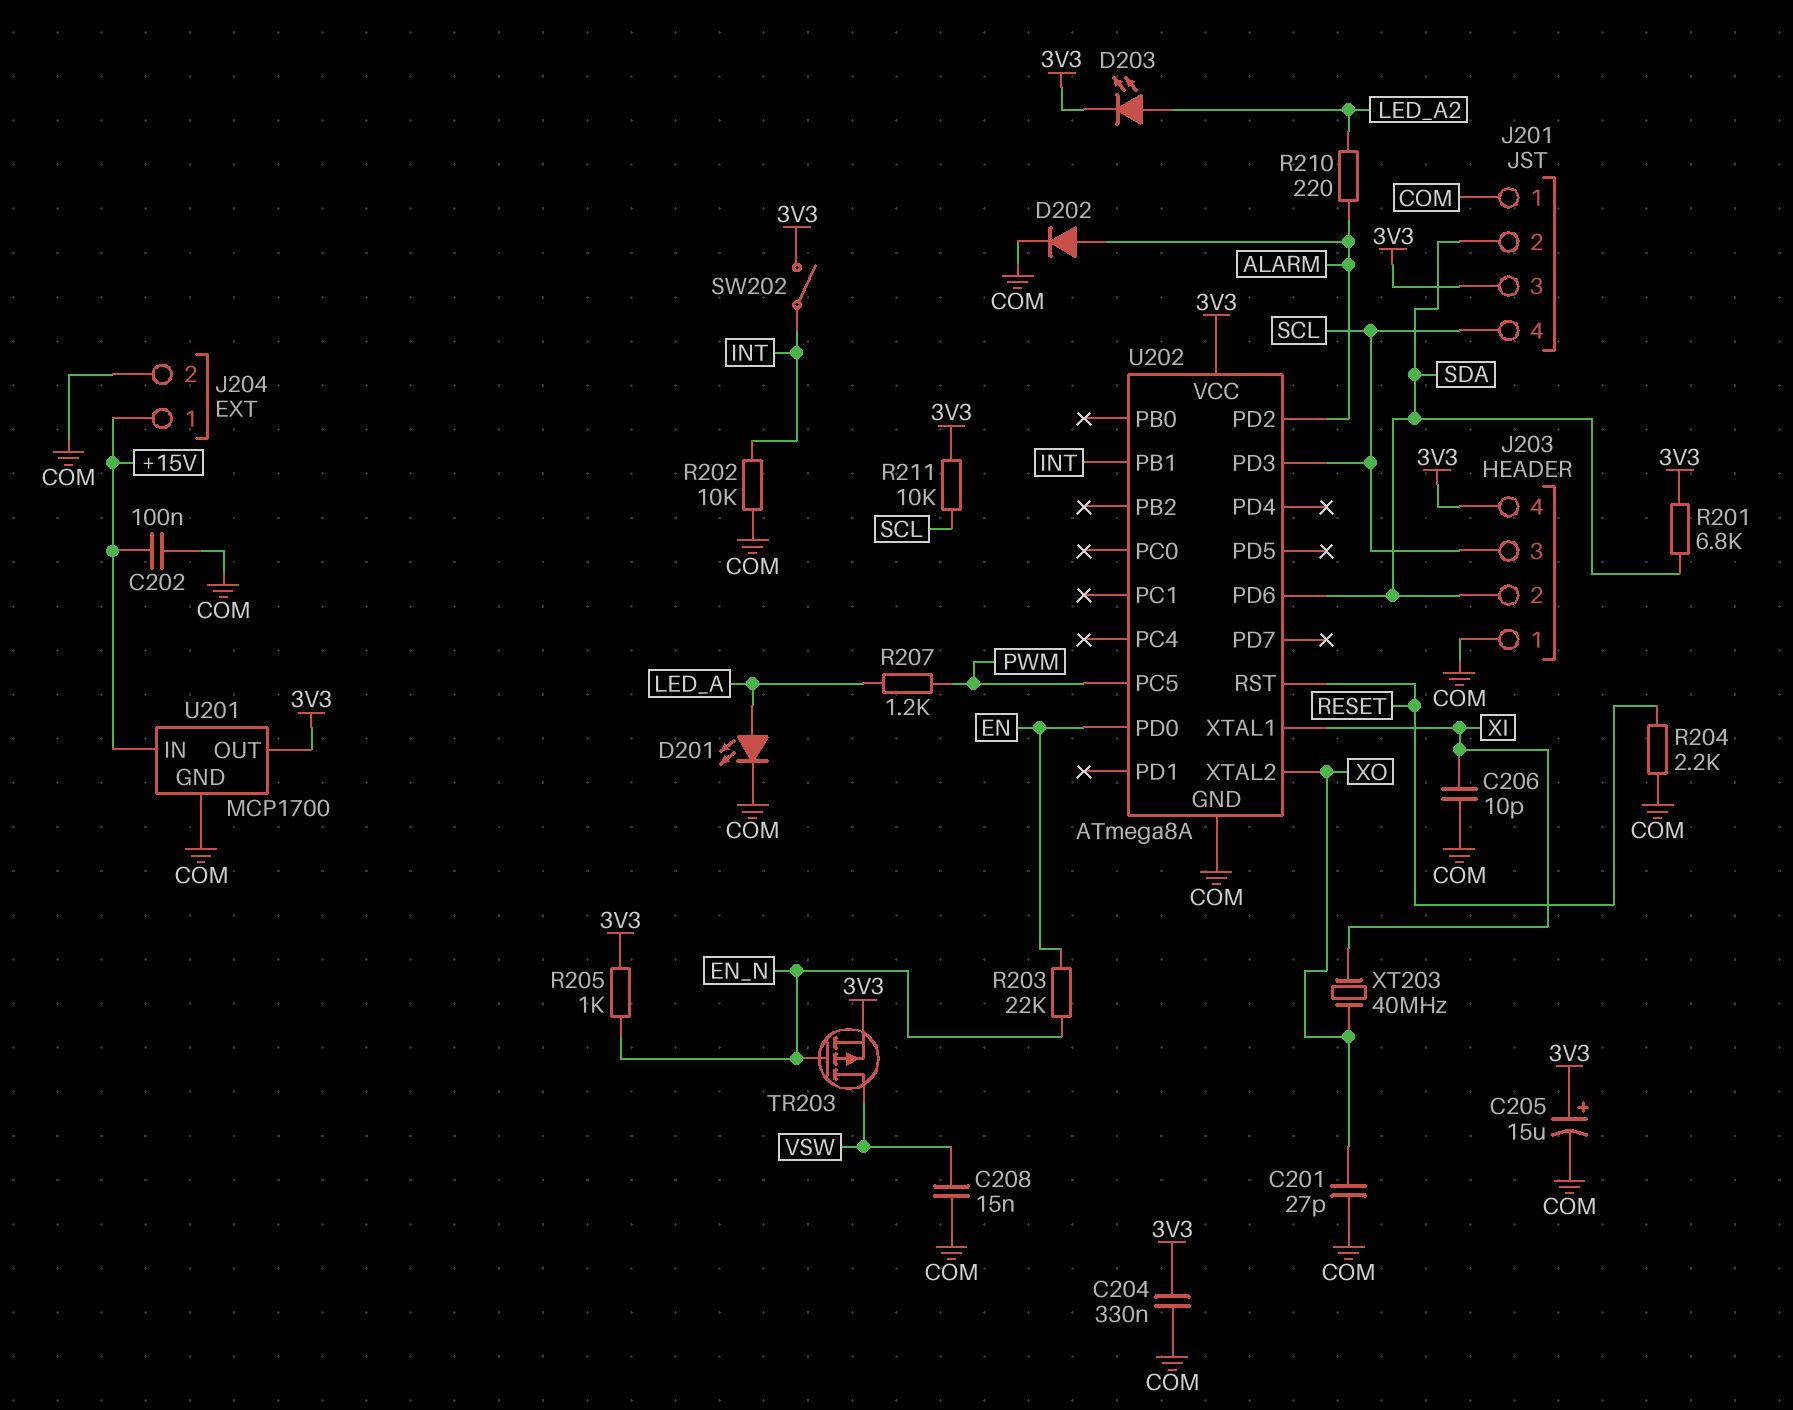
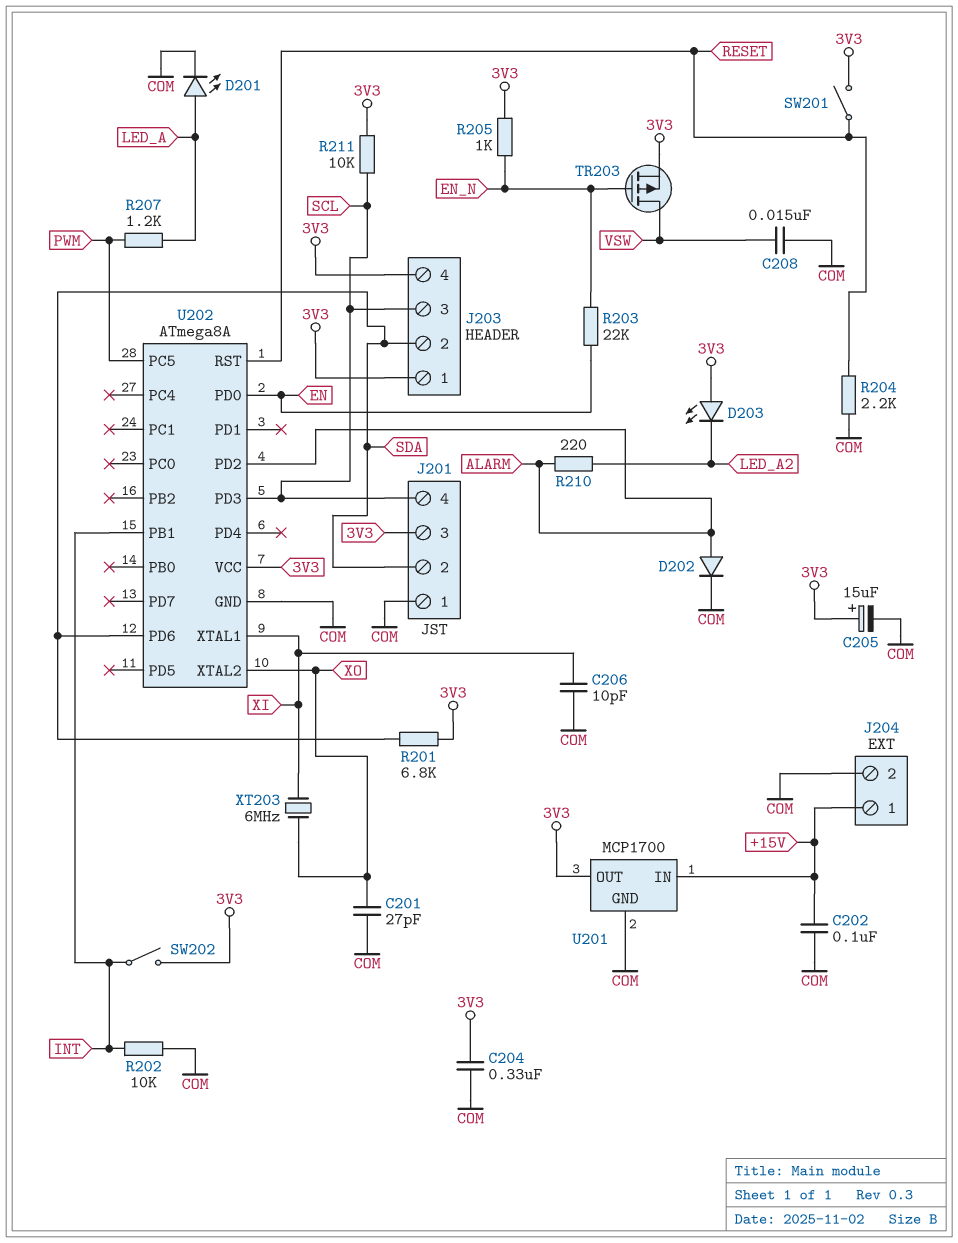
D203: LED (A LED_A2, K 3V3) -> LED (A 3V3, K LED_A2)
J203 pin 1: COM -> 3V3
SW201: none -> switch (3V3, RESET)
XT203: 40MHz (XI, XO) -> 6MHz (XI, XO)

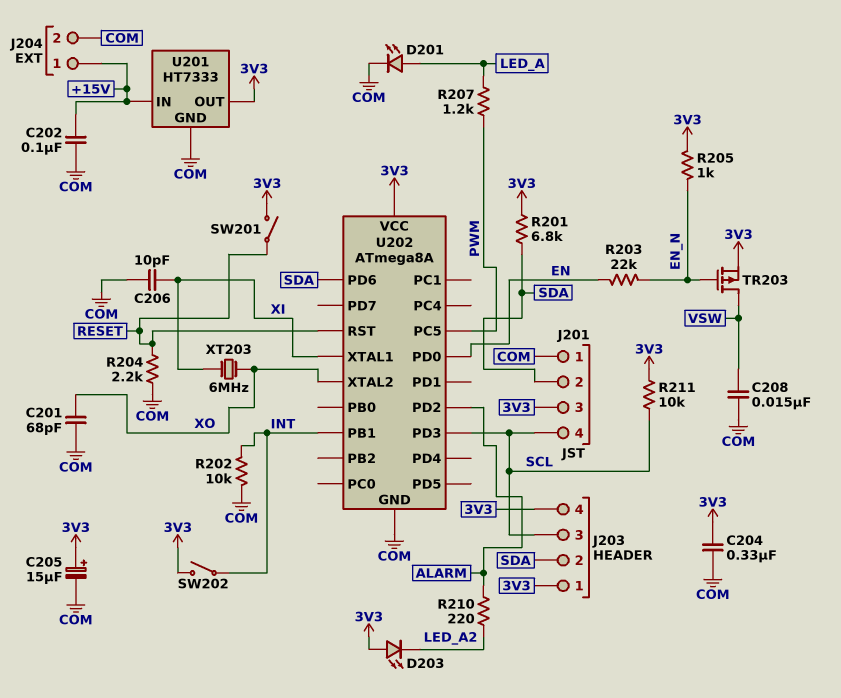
C201: 27pF (COM, XO) -> 68pF (COM, XO)
D202: diode (A ALARM, K COM) -> none
U201: MCP1700 -> HT7333

